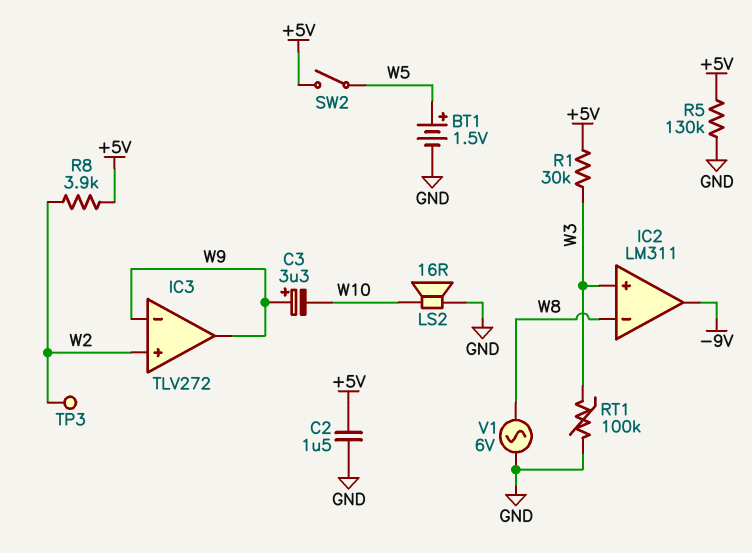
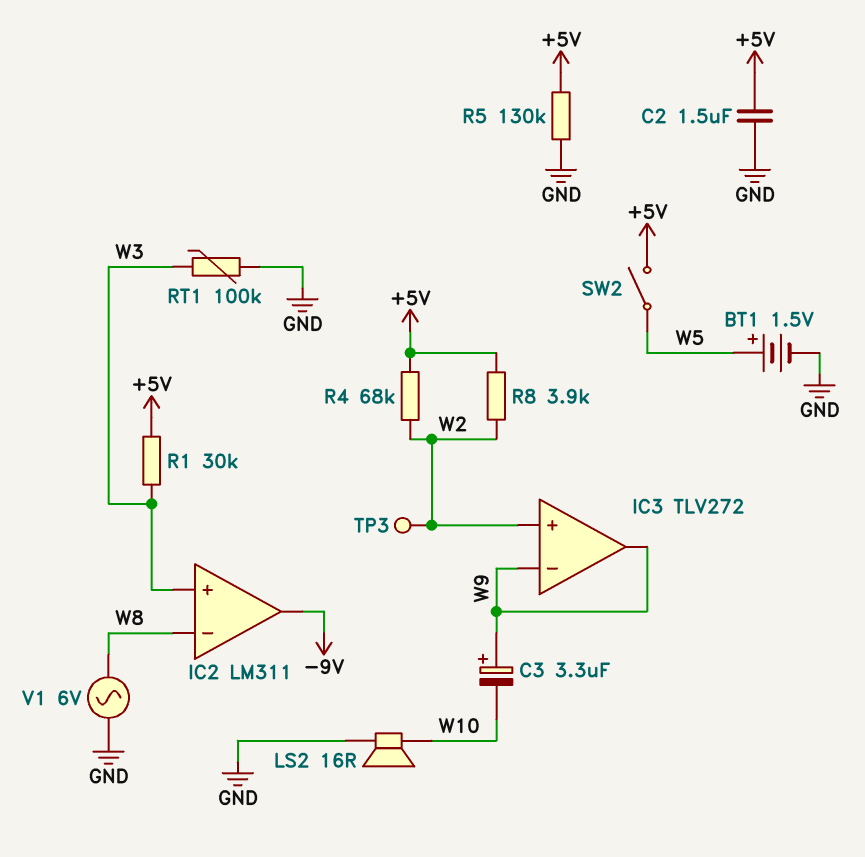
R4: none -> 68k (+5V, W2)

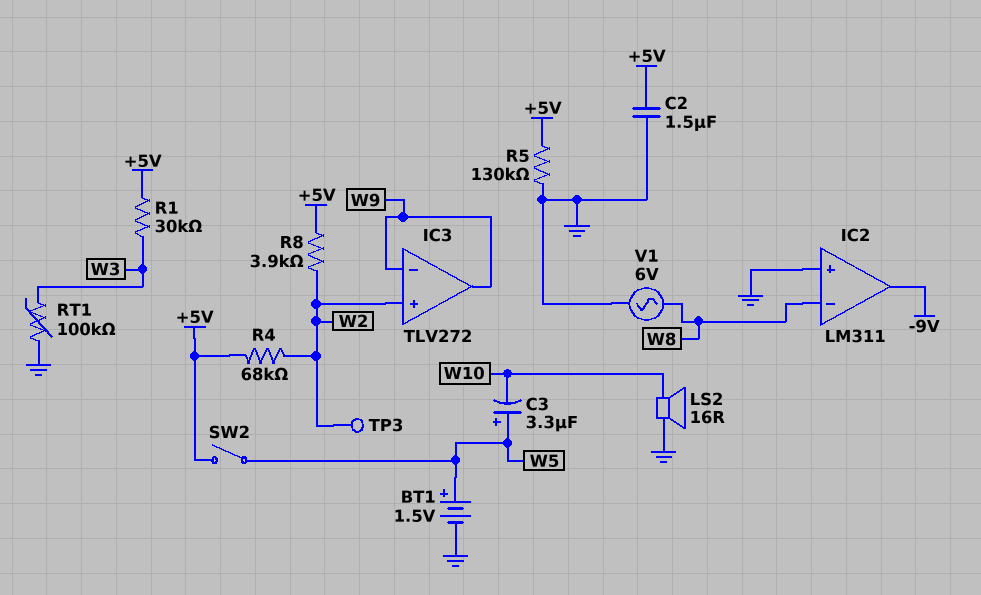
C3: 3.3uF (plus W9, minus W10) -> 3.3uF (plus W5, minus W10)
IC2 pin in+: W3 -> GND

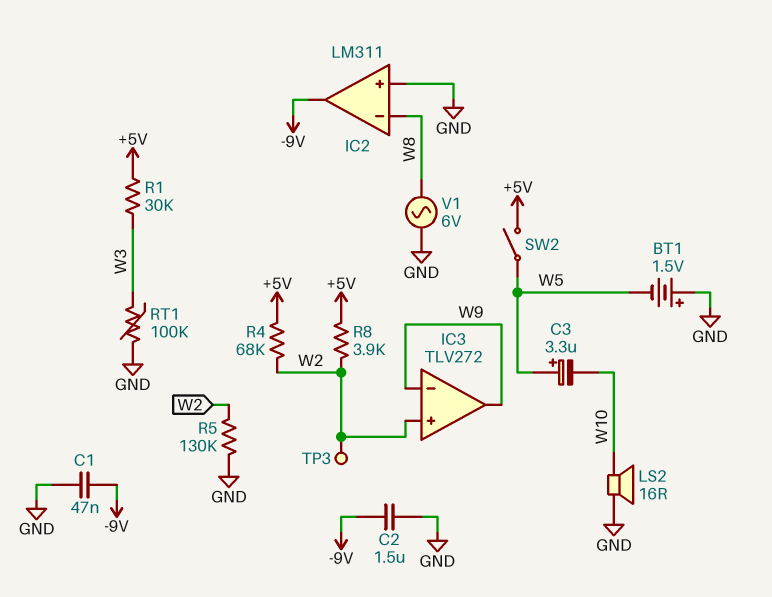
BT1: 1.5V (plus W5, minus GND) -> 1.5V (plus GND, minus W5)
C1: none -> 47nF (-9V, GND)
C2: 1.5uF (+5V, GND) -> 1.5uF (-9V, GND)
R5: 130k (+5V, GND) -> 130k (GND, W2)

